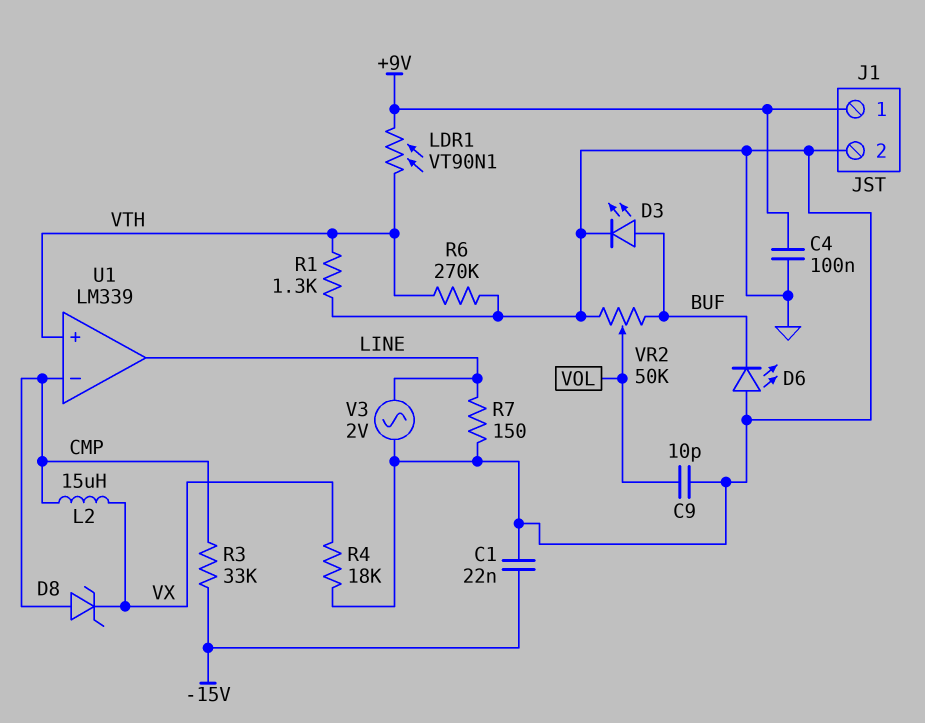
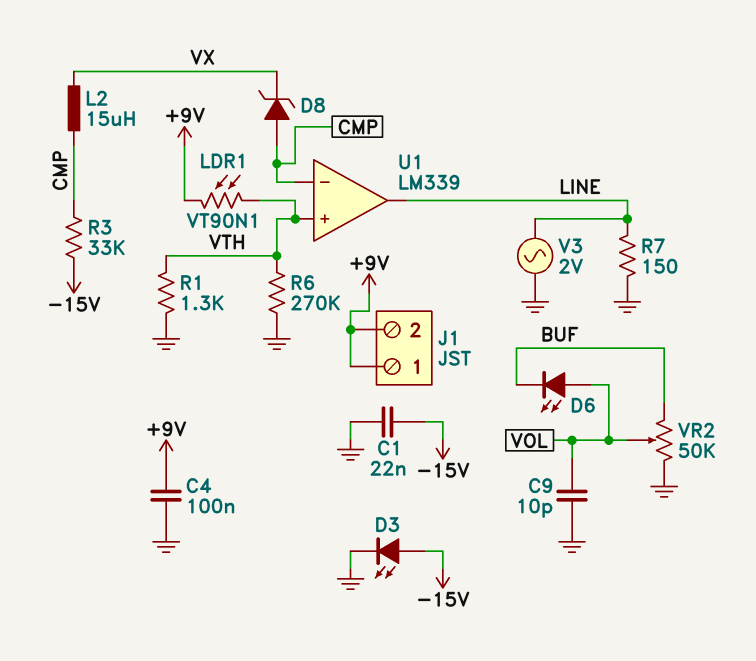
D3: LED (A BUF, K GND) -> LED (A -15V, K GND)
D6: LED (A GND, K BUF) -> LED (A VOL, K BUF)
J1 pin 2: GND -> +9V
R4: 18k (GND, VX) -> none

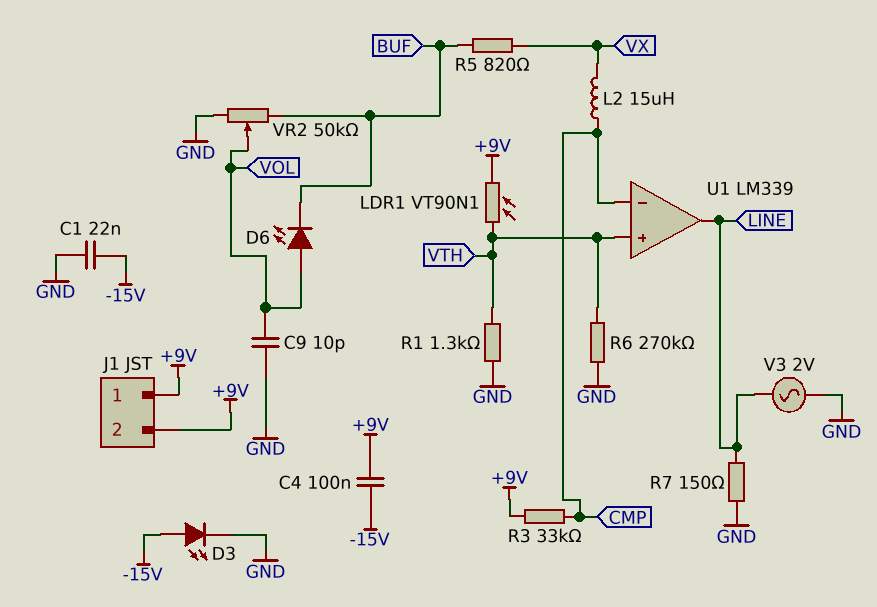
C4: 100nF (+9V, GND) -> 100nF (+9V, -15V)
D8: zener (A CMP, K VX) -> none
R3: 33k (-15V, CMP) -> 33k (+9V, CMP)
R5: none -> 820 (BUF, VX)

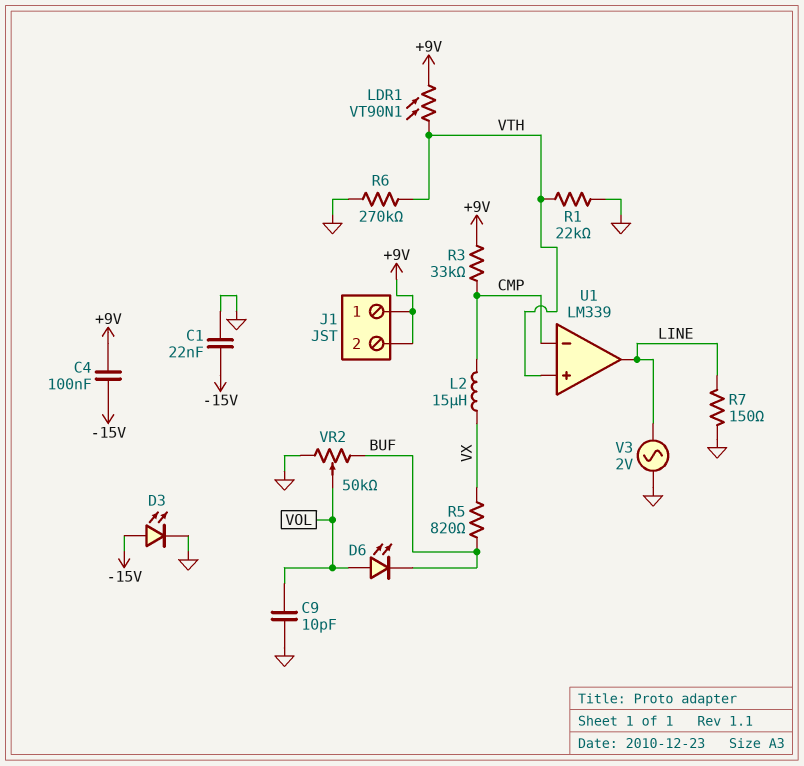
R1: 1.3k (GND, VTH) -> 22k (GND, VTH)

